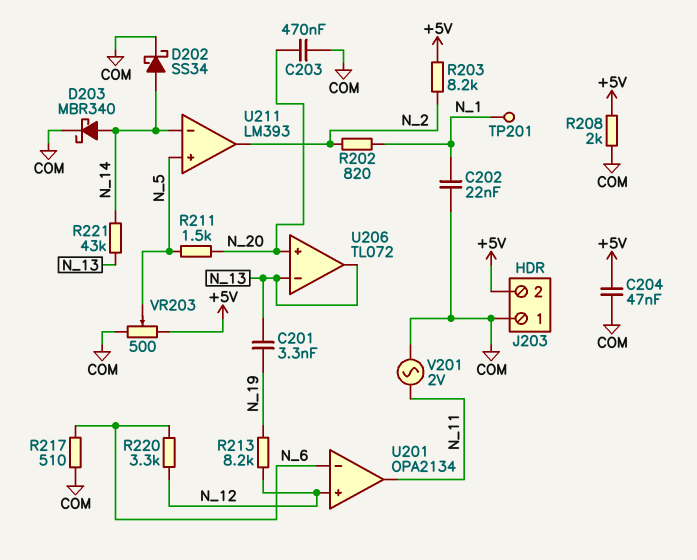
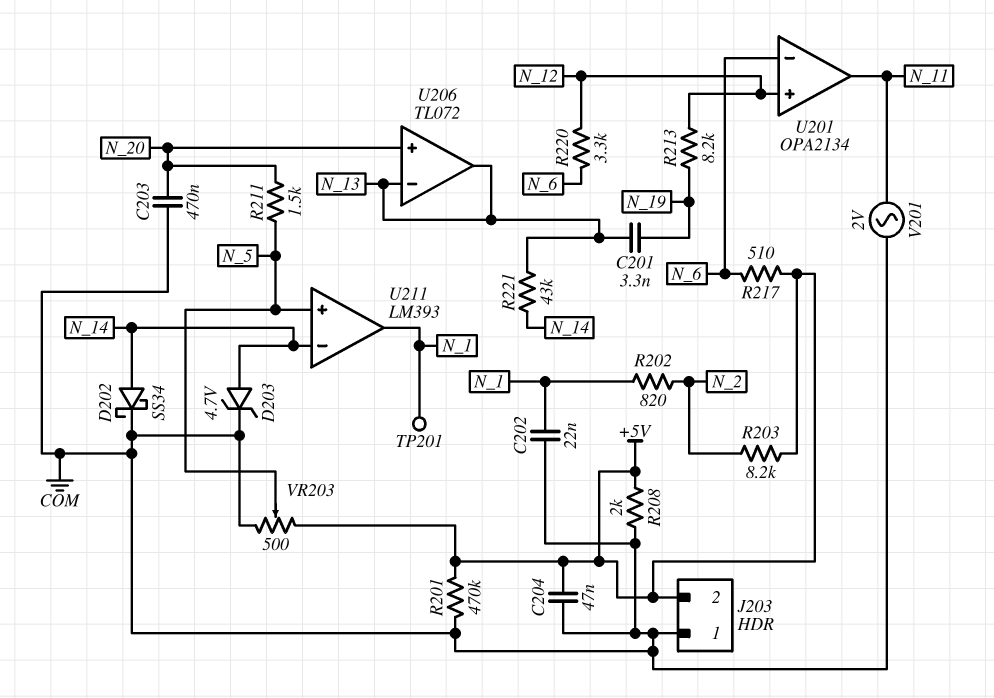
D203: schottky MBR340 (A N_14, K COM) -> zener 4.7V (A N_14, K COM)
R201: none -> 470k (+5V, COM)
R217: 510 (COM, N_6) -> 510 (+5V, N_6)
U211 pin out: N_2 -> N_1

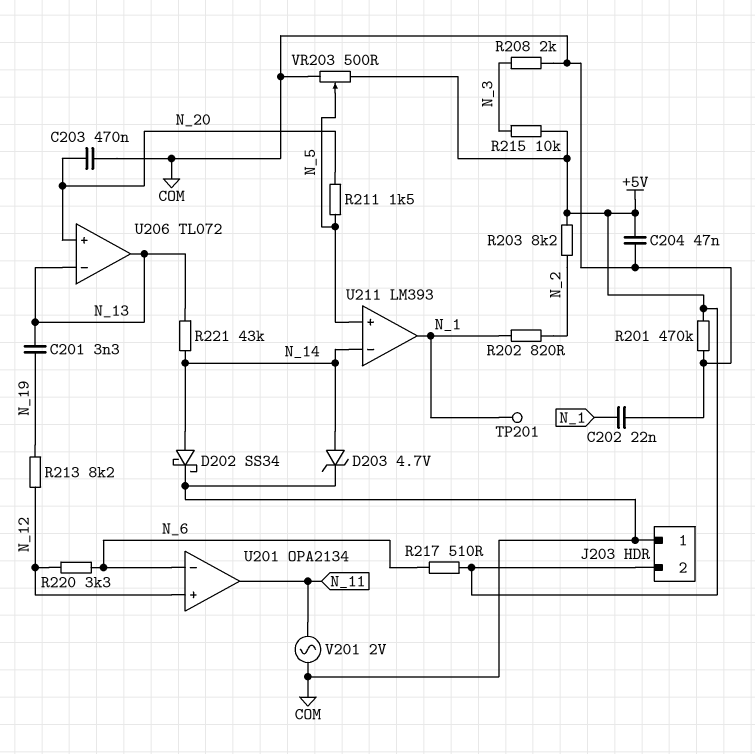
R208: 2k (+5V, COM) -> 2k (COM, N_3)
R215: none -> 10k (+5V, N_3)

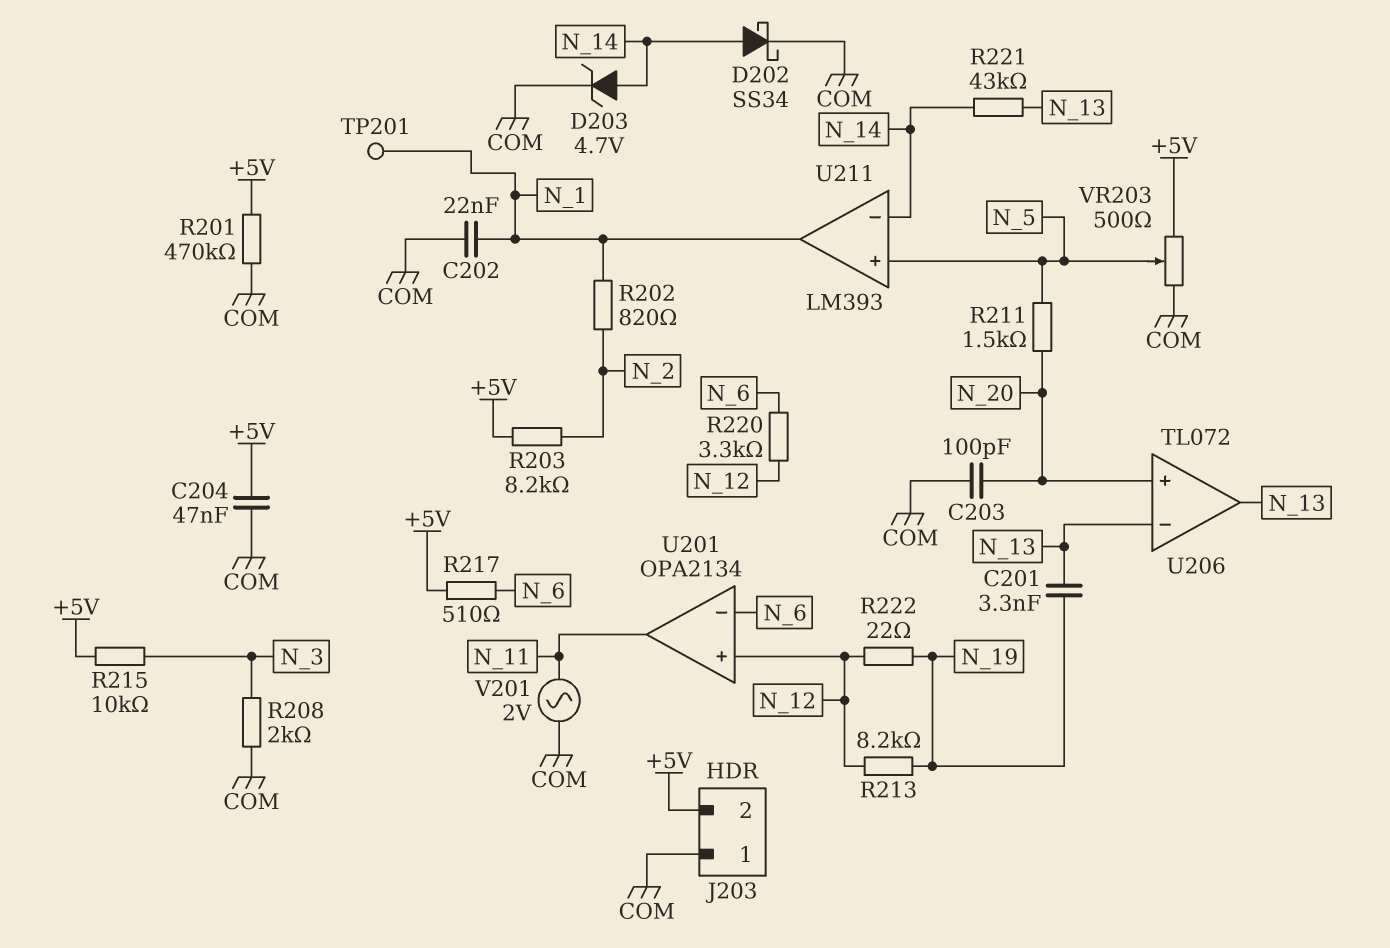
C203: 470nF (COM, N_20) -> 100pF (COM, N_20)
R222: none -> 22 (N_12, N_19)

